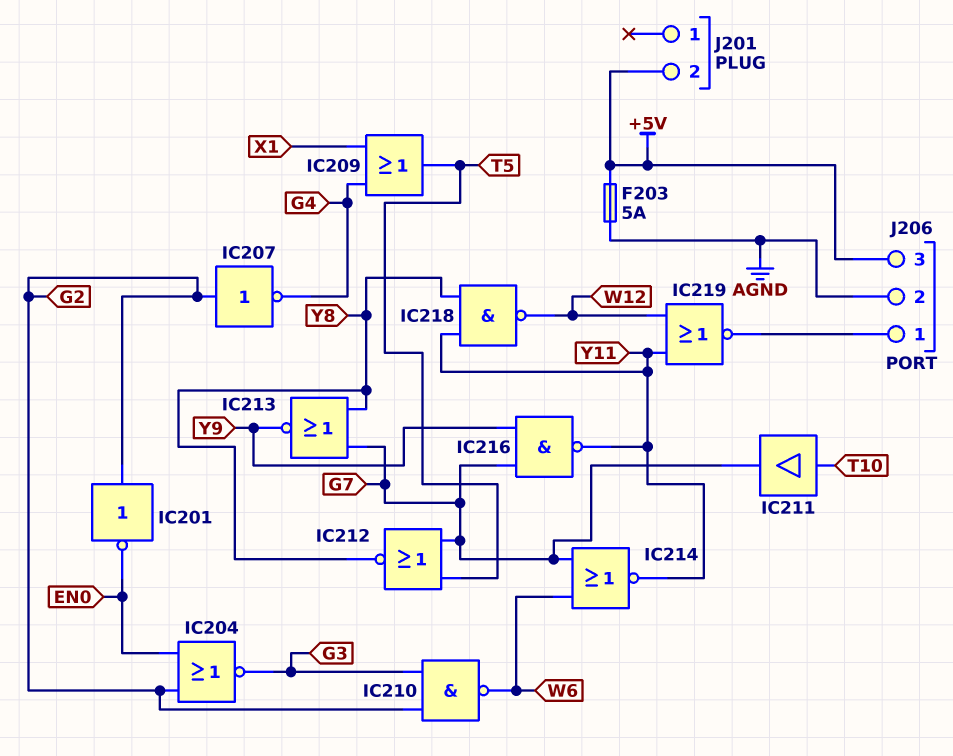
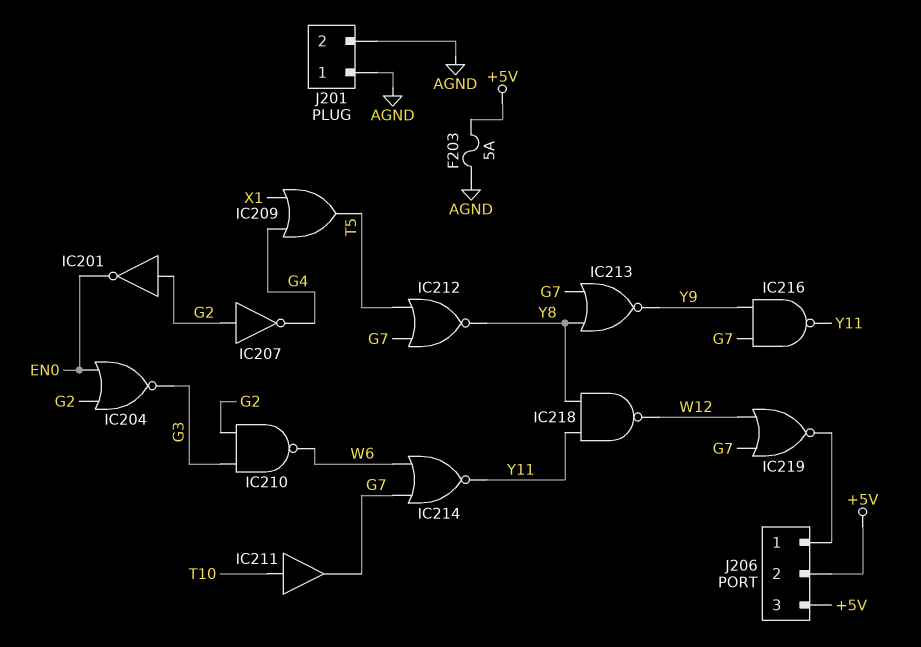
IC219: NOR (in W12, in Y11, out J206/1) -> NOR (in G7, in W12, out J206/1)
J201 pin 1: none -> AGND
J201 pin 2: +5V -> AGND
J206 pin 2: AGND -> +5V

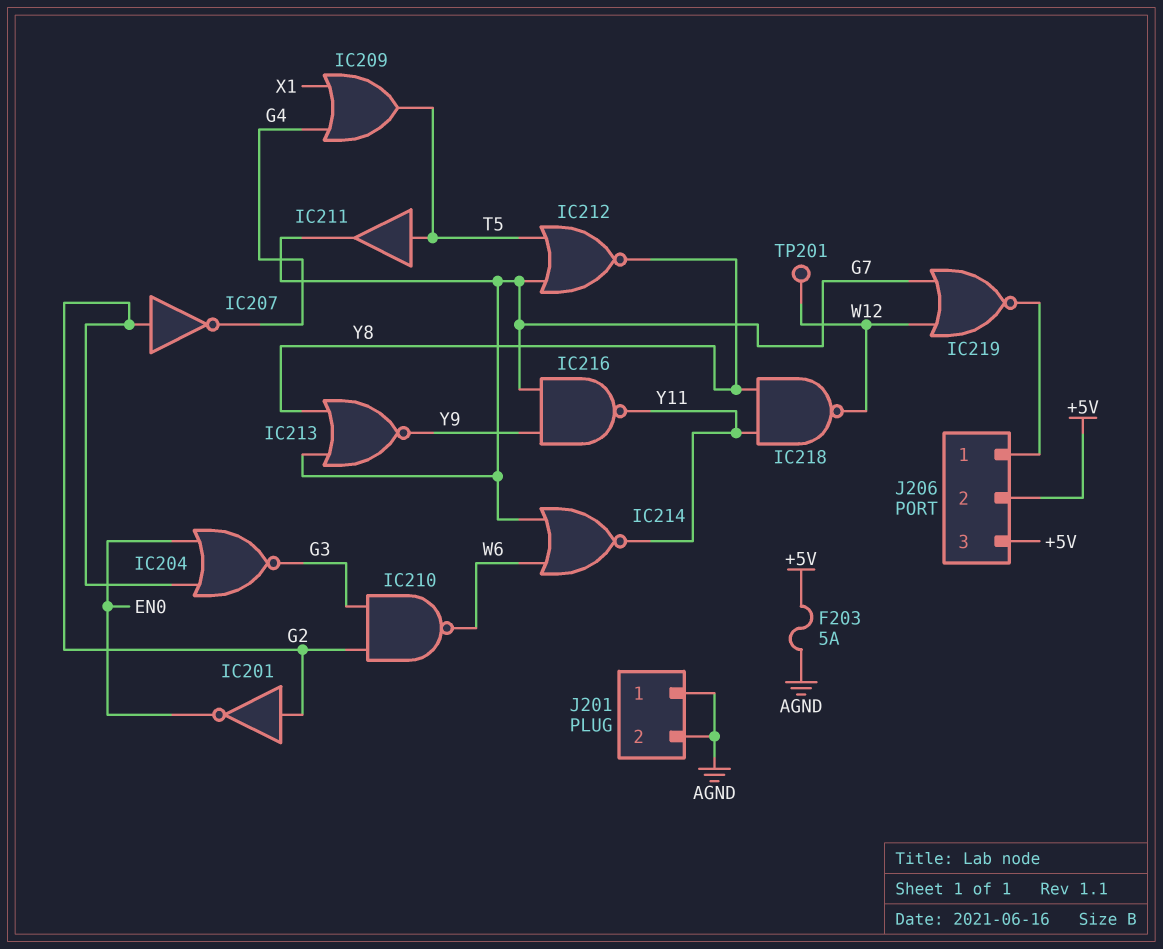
IC211: buffer (in T10, out G7) -> buffer (in T5, out G7)
TP201: none -> test point (W12)

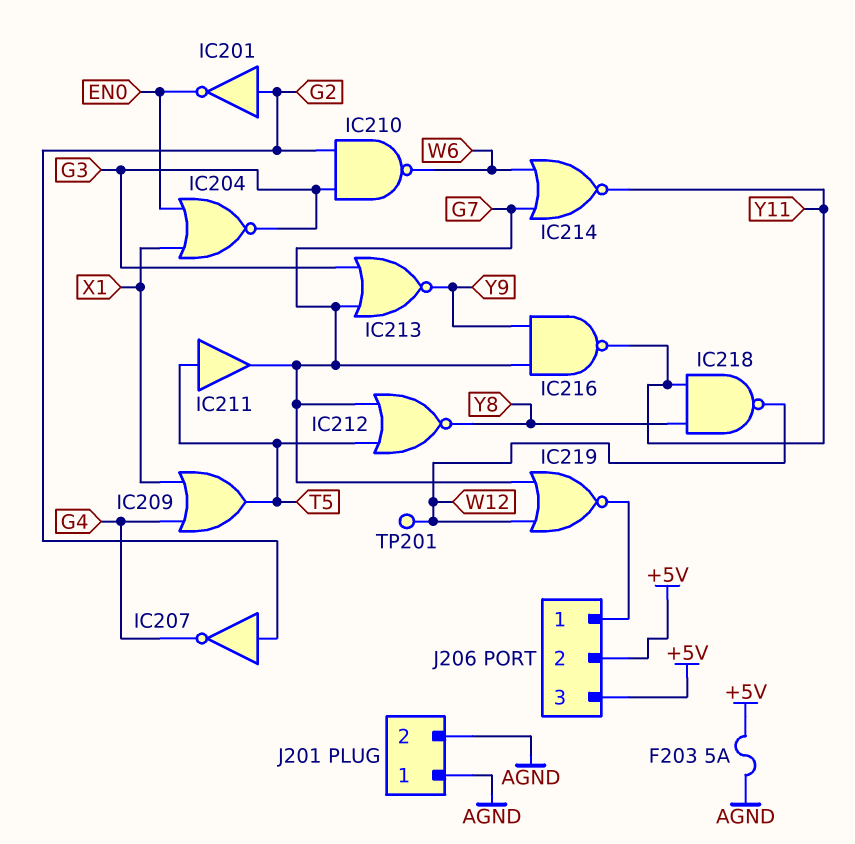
IC204: NOR (in EN0, in G2, out G3) -> NOR (in EN0, in X1, out G3)
IC213: NOR (in G7, in Y8, out Y9) -> NOR (in G3, in G7, out Y9)

